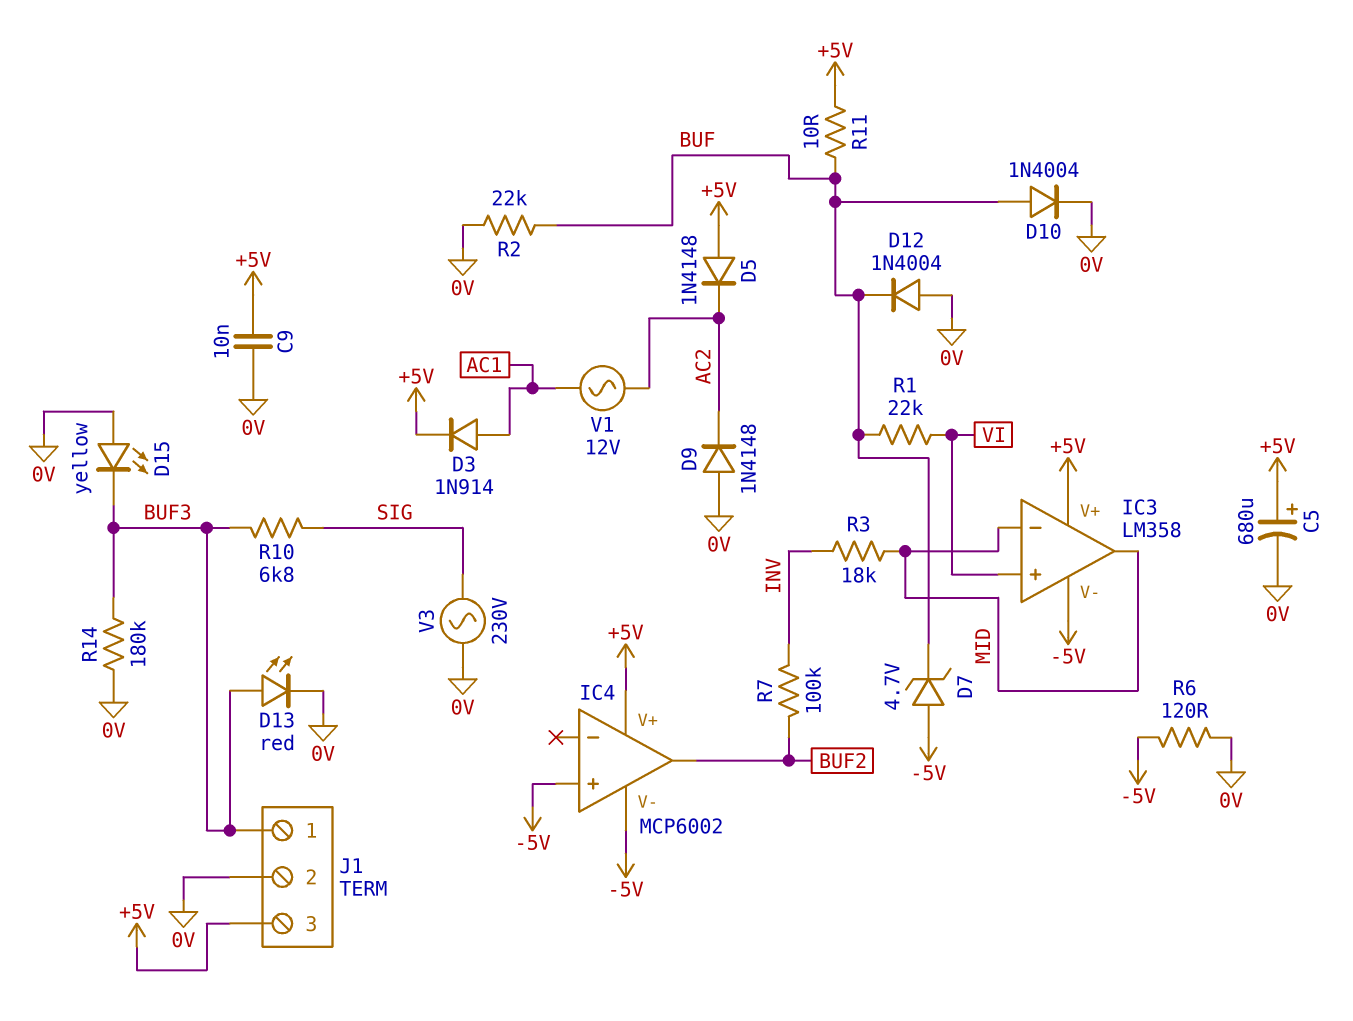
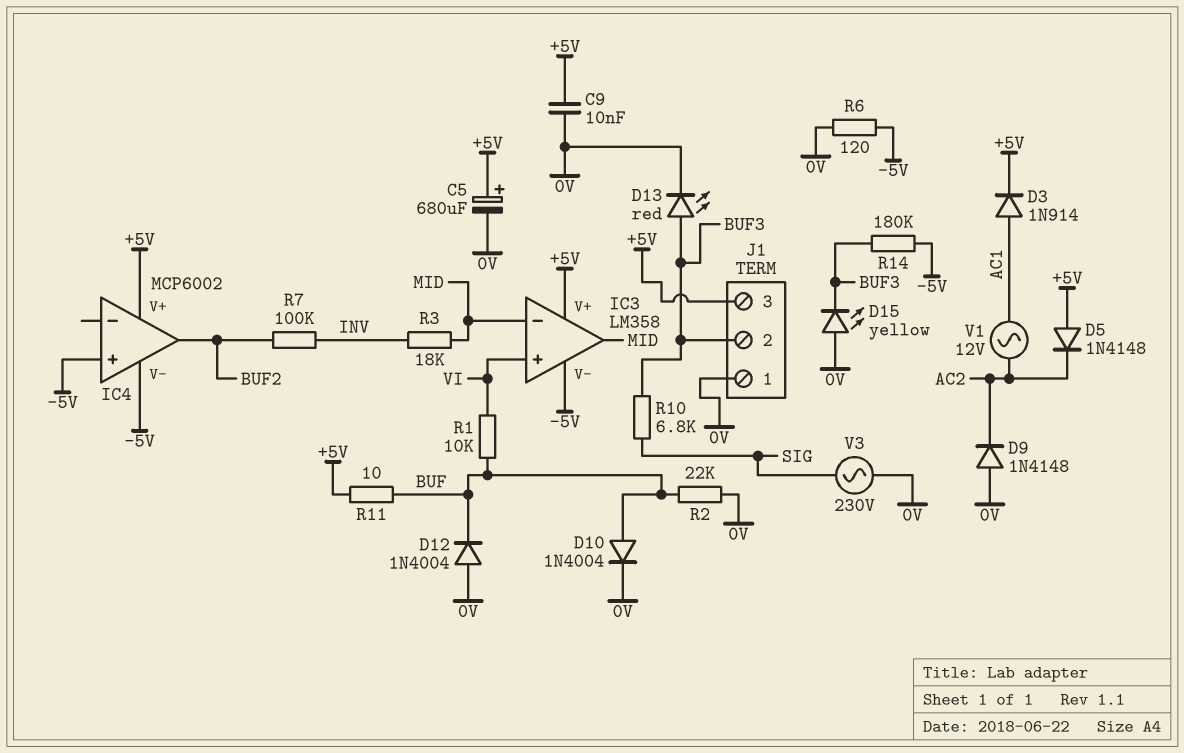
D7: zener 4.7V (A -5V, K BUF) -> none
J1 pin 1: BUF3 -> 0V
J1 pin 2: 0V -> BUF3
R1: 22k (BUF, VI) -> 10k (BUF, VI)
R14: 180k (0V, BUF3) -> 180k (-5V, BUF3)

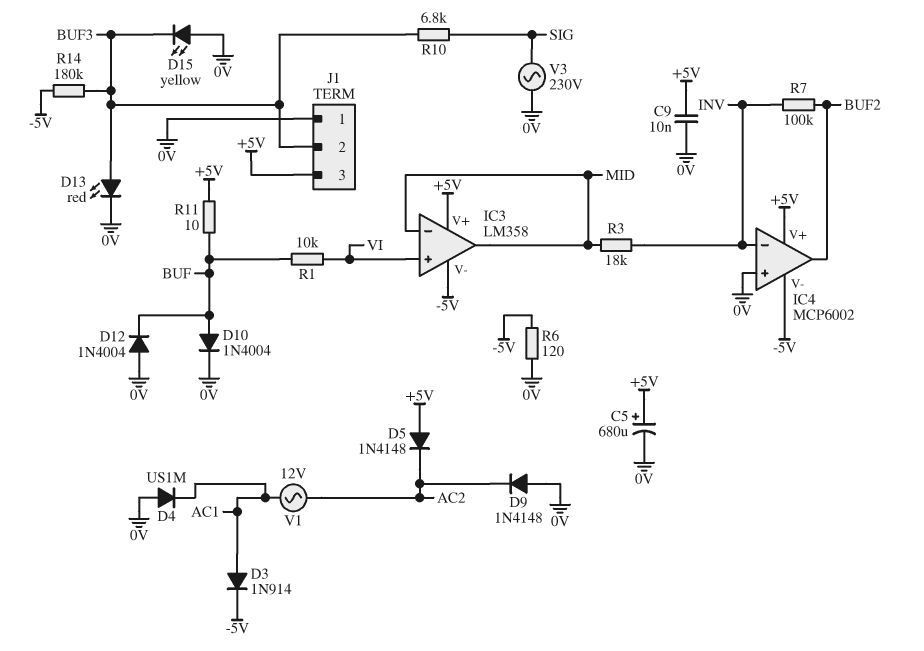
D3: diode 1N914 (A AC1, K +5V) -> diode 1N914 (A AC1, K -5V)
D4: none -> diode US1M (A 0V, K AC1)
IC4 pin in+: -5V -> 0V
IC4 pin in-: none -> INV
R2: 22k (0V, BUF) -> none

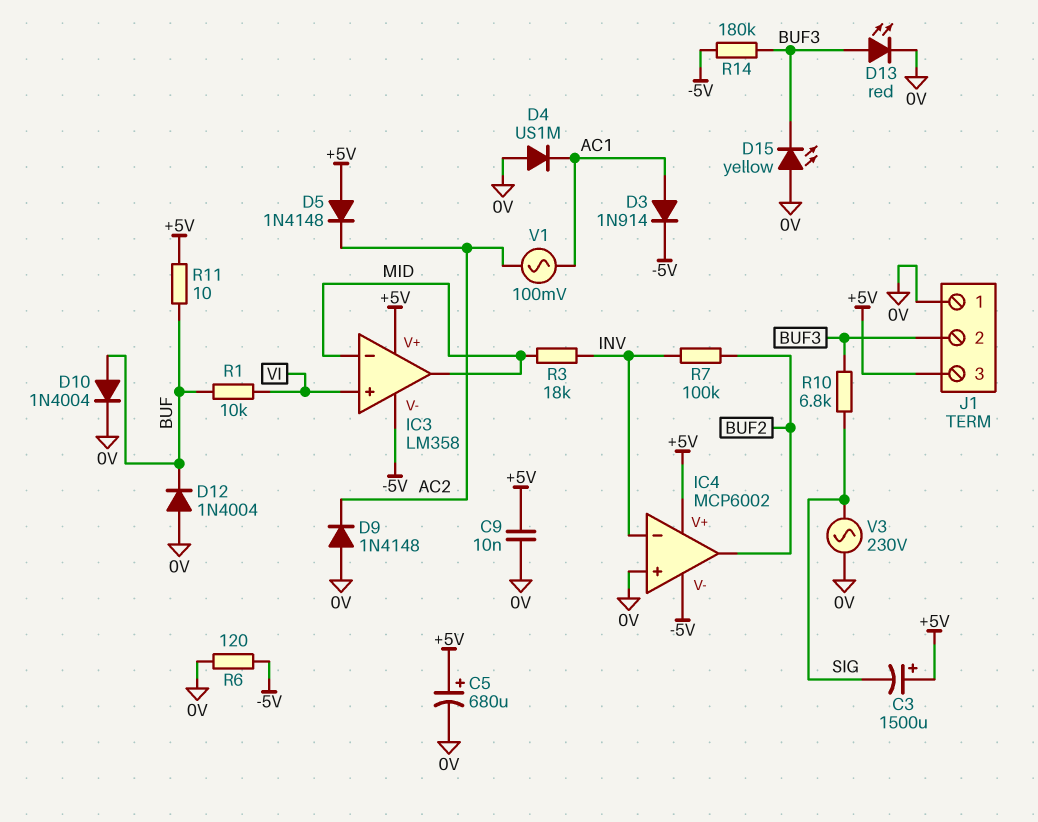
C3: none -> 1500uF (plus +5V, minus SIG)
V1: AC 12V (AC1, AC2) -> AC 100mV (AC1, AC2)

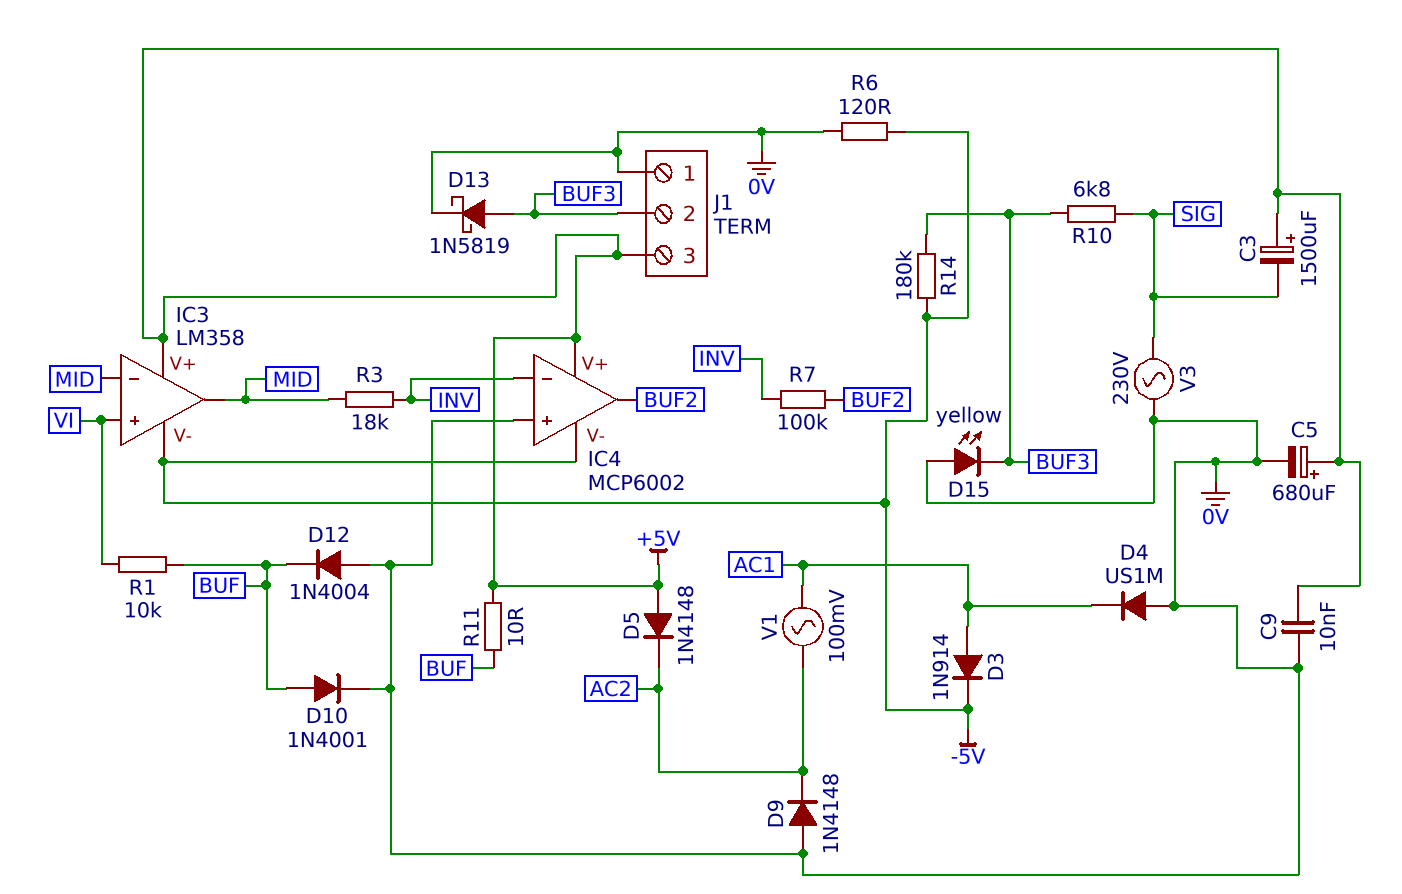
D10: diode 1N4004 (A BUF, K 0V) -> diode 1N4001 (A BUF, K 0V)
D13: LED red (A BUF3, K 0V) -> schottky 1N5819 (A BUF3, K 0V)

